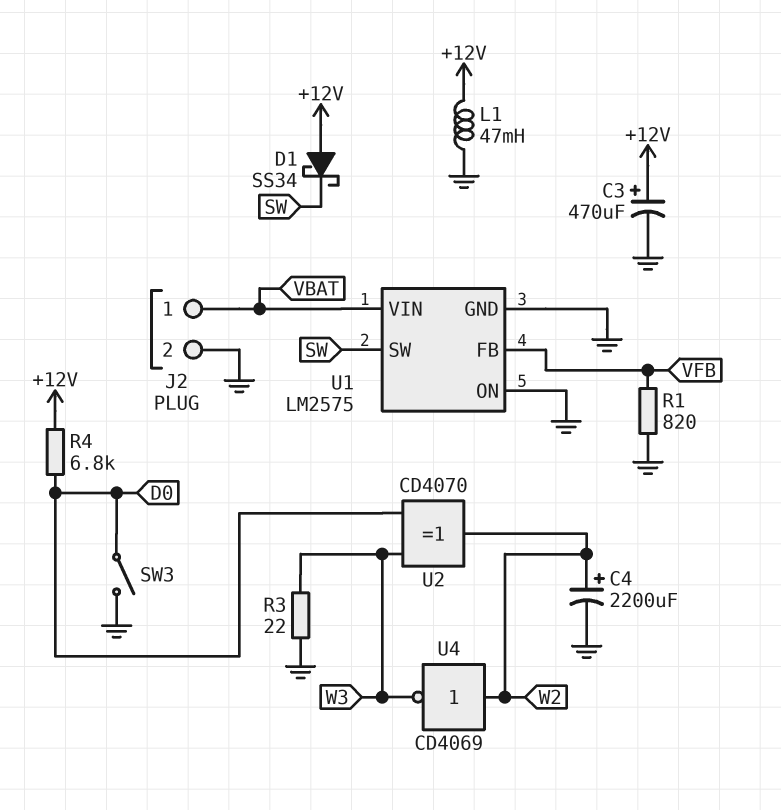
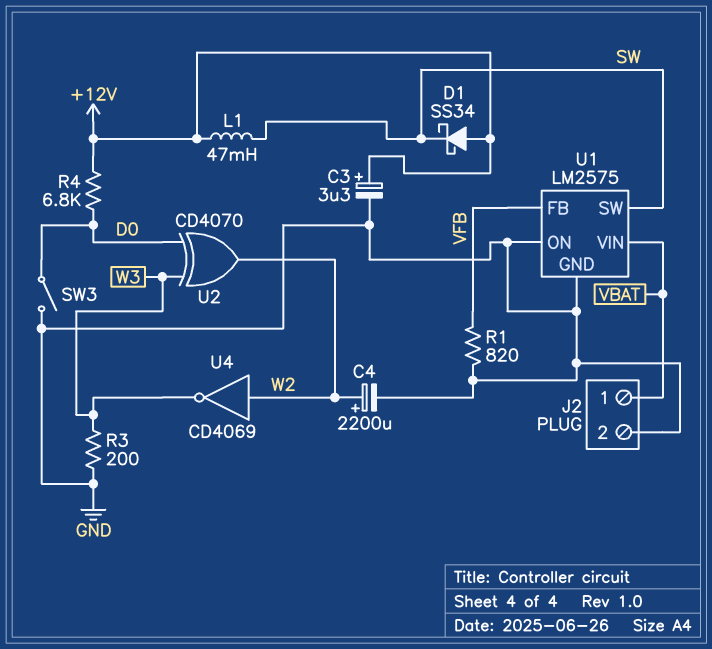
C3: 470uF (plus +12V, minus GND) -> 3.3uF (plus +12V, minus GND)
L1: 47mH (+12V, GND) -> 47mH (+12V, SW)
R3: 22 (GND, W3) -> 200 (GND, W3)

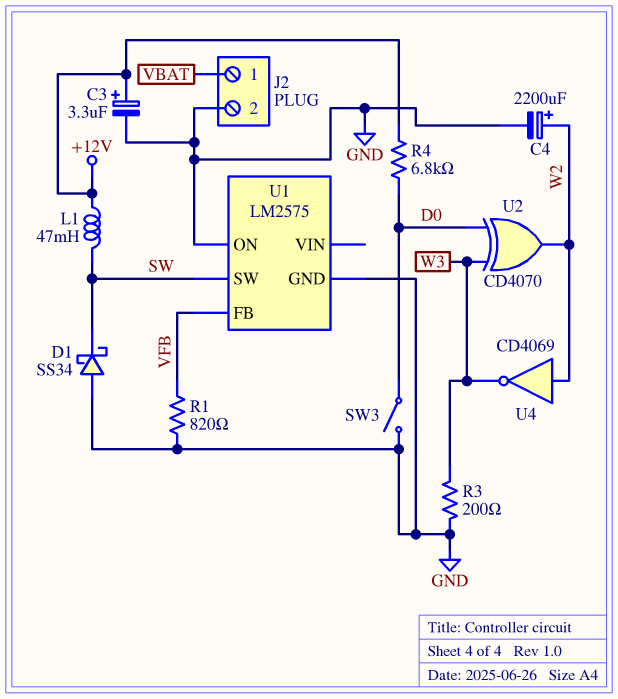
D1: schottky SS34 (A +12V, K SW) -> schottky SS34 (A GND, K SW)
U1 pin VIN: VBAT -> none

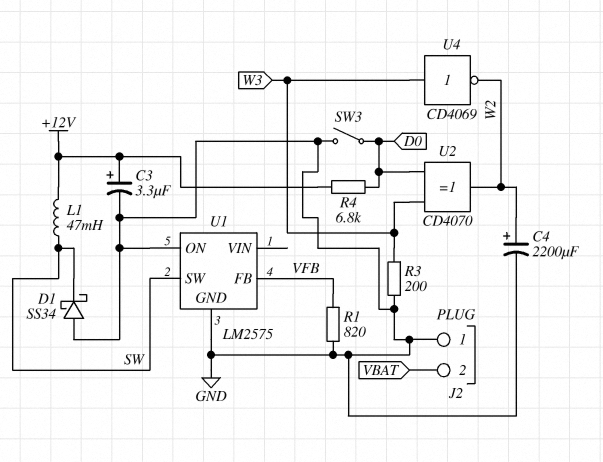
J2 pin 1: VBAT -> GND
J2 pin 2: GND -> VBAT
U4: NOT CD4069 (in W2, out W3) -> NOT CD4069 (in W3, out W2)

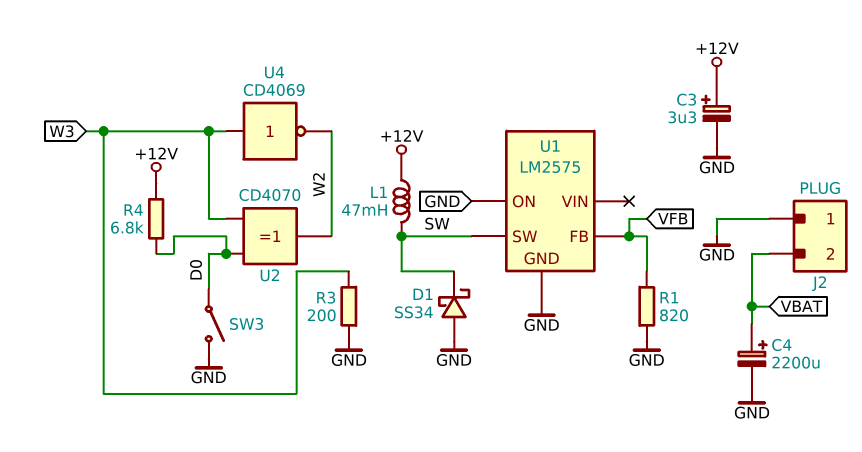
C4: 2200uF (plus W2, minus GND) -> 2200uF (plus VBAT, minus GND)

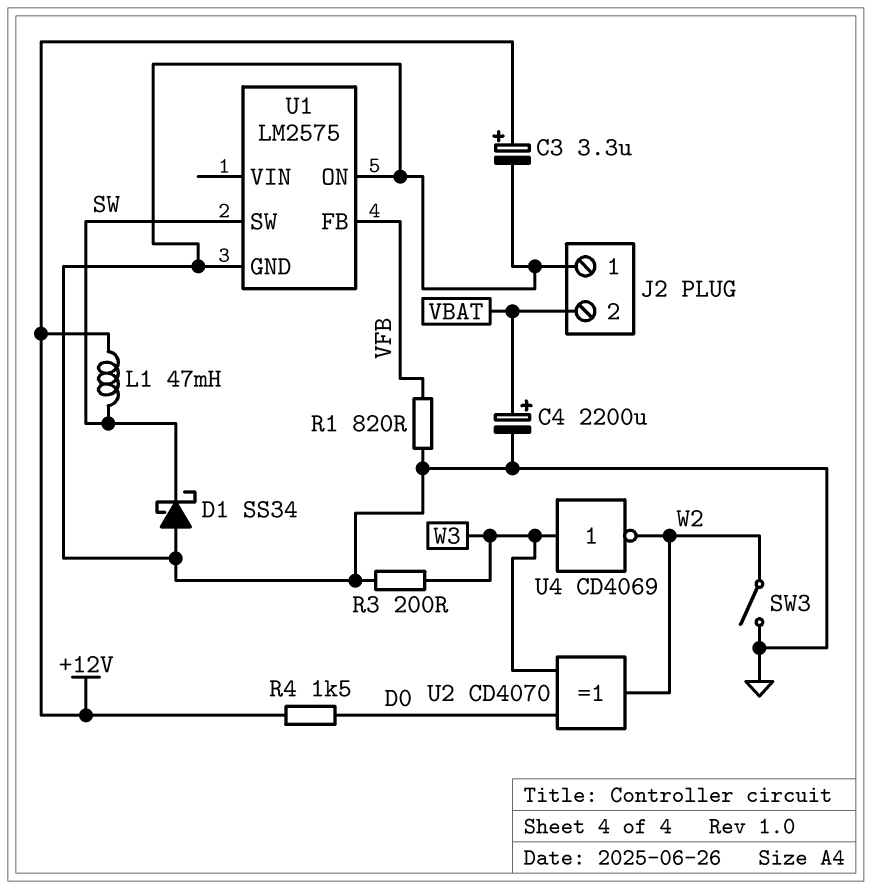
R4: 6.8k (+12V, D0) -> 1.5k (+12V, D0)
SW3: switch (D0, GND) -> switch (GND, W2)

